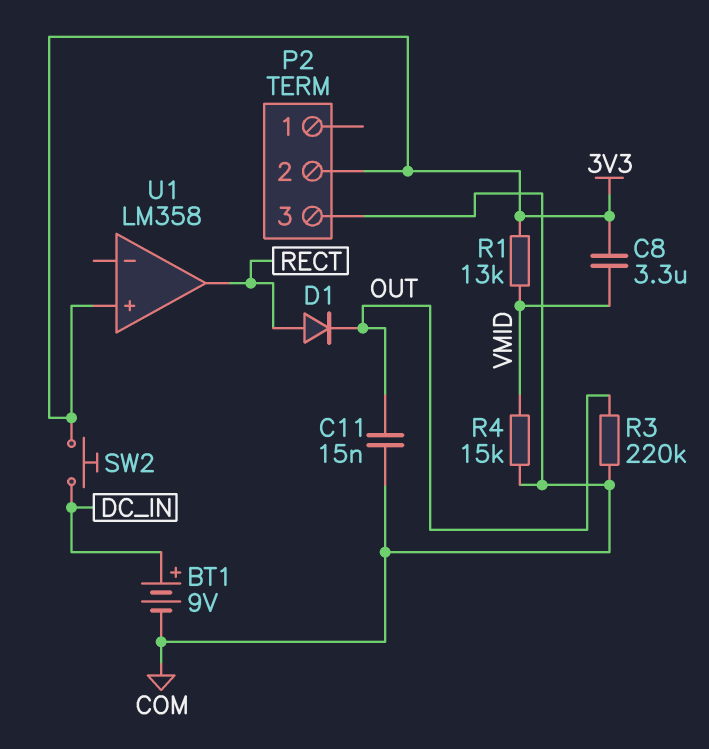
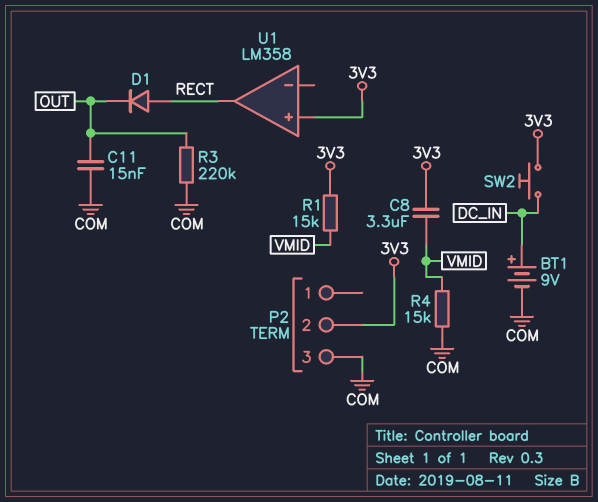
R1: 13k (3V3, VMID) -> 15k (3V3, VMID)

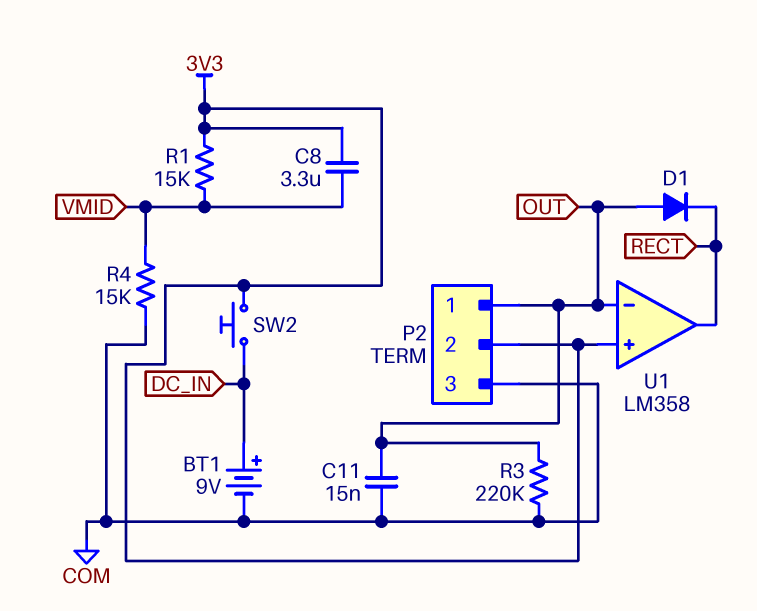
D1: diode (A RECT, K OUT) -> diode (A OUT, K RECT)
P2 pin 1: none -> OUT
U1 pin in-: none -> OUT

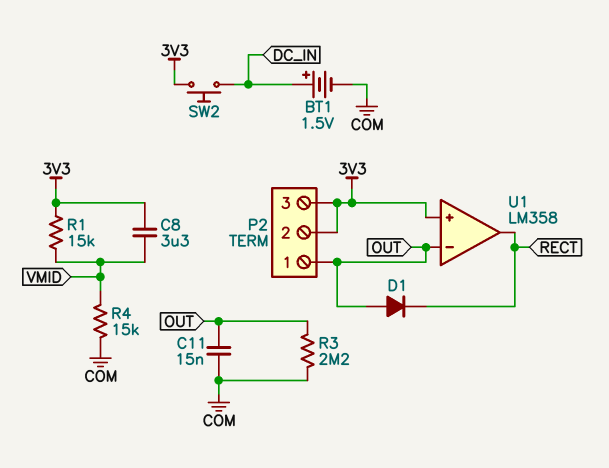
BT1: 9V (plus DC_IN, minus COM) -> 1.5V (plus DC_IN, minus COM)
P2 pin 3: COM -> 3V3
R3: 220k (COM, OUT) -> 2.2M (COM, OUT)

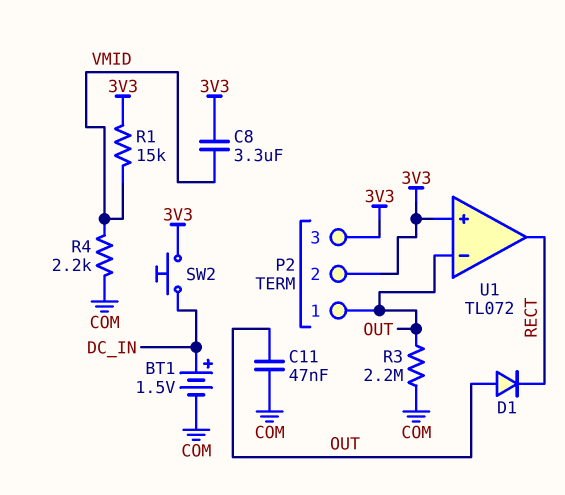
C11: 15nF (COM, OUT) -> 47nF (COM, OUT)
R4: 15k (COM, VMID) -> 2.2k (COM, VMID)
U1: LM358 -> TL072

